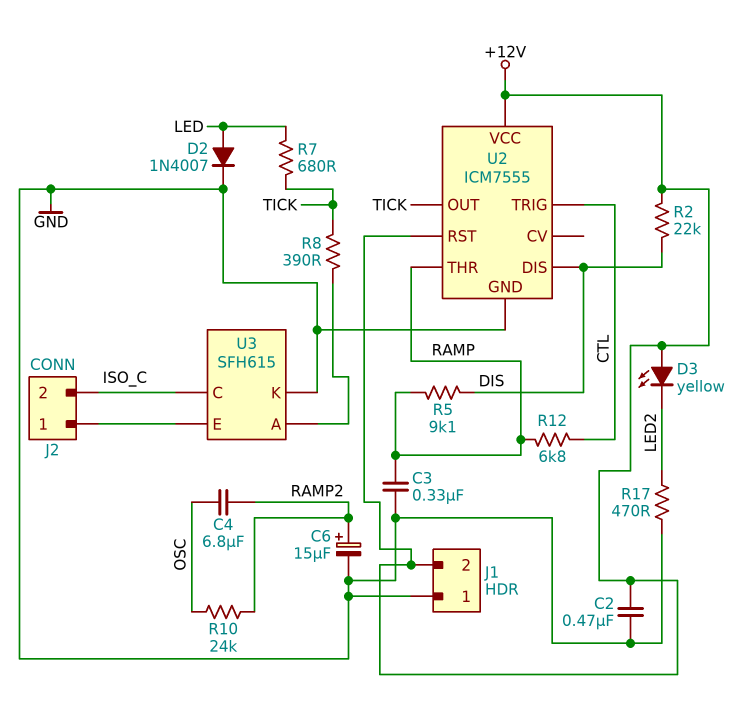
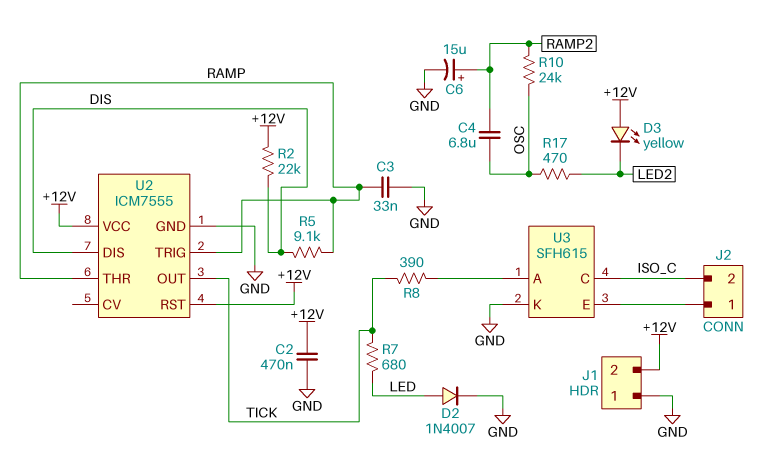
C3: 330nF (GND, RAMP) -> 33nF (GND, RAMP)
R12: 6.8k (CTL, RAMP) -> none
R17: 470 (GND, LED2) -> 470 (LED2, OSC)
U2 pin TRIG: CTL -> RAMP

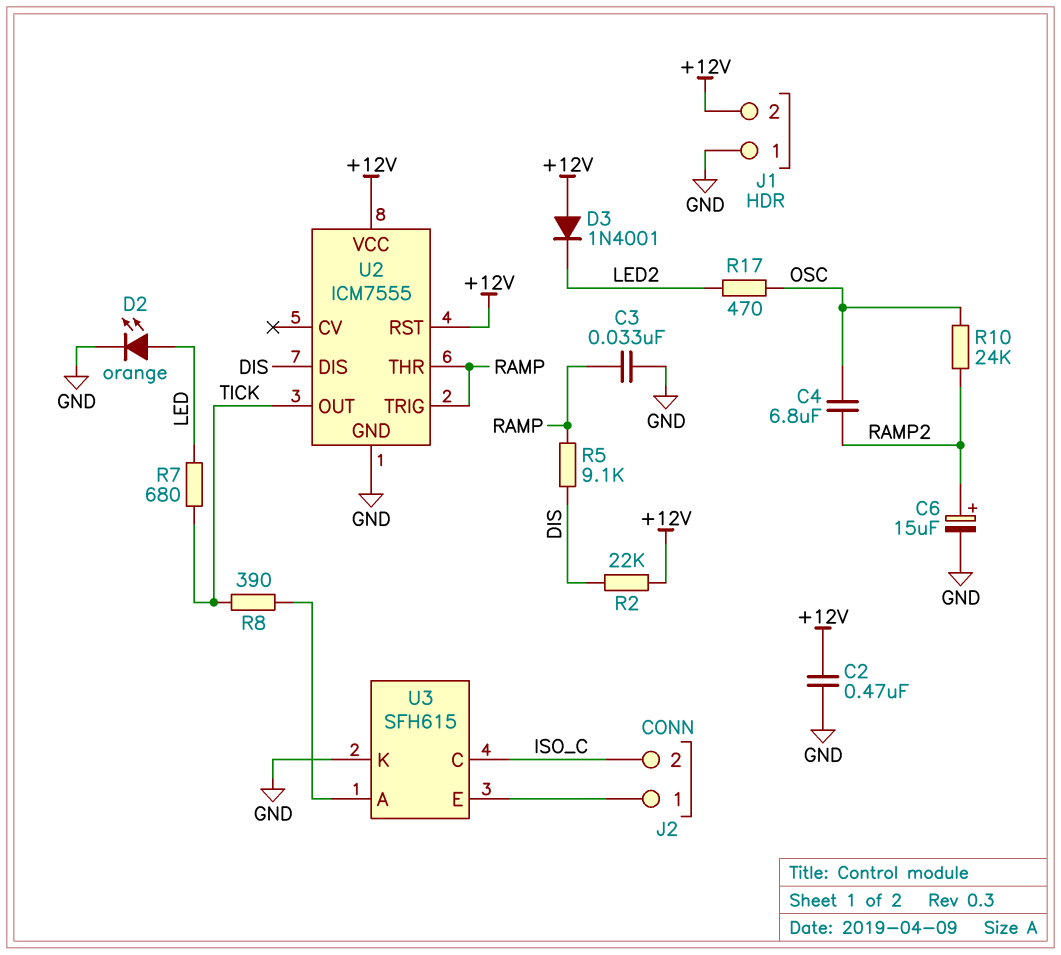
D2: diode 1N4007 (A LED, K GND) -> LED orange (A LED, K GND)
D3: LED yellow (A +12V, K LED2) -> diode 1N4001 (A +12V, K LED2)

